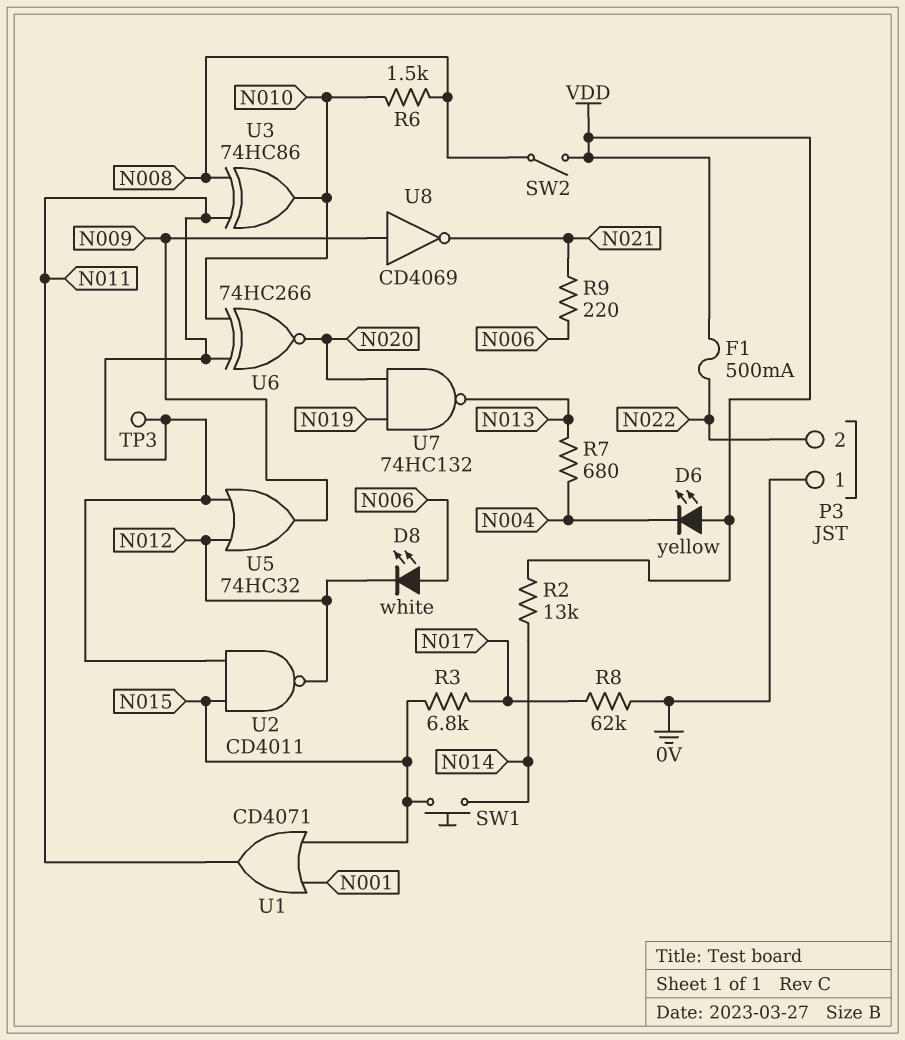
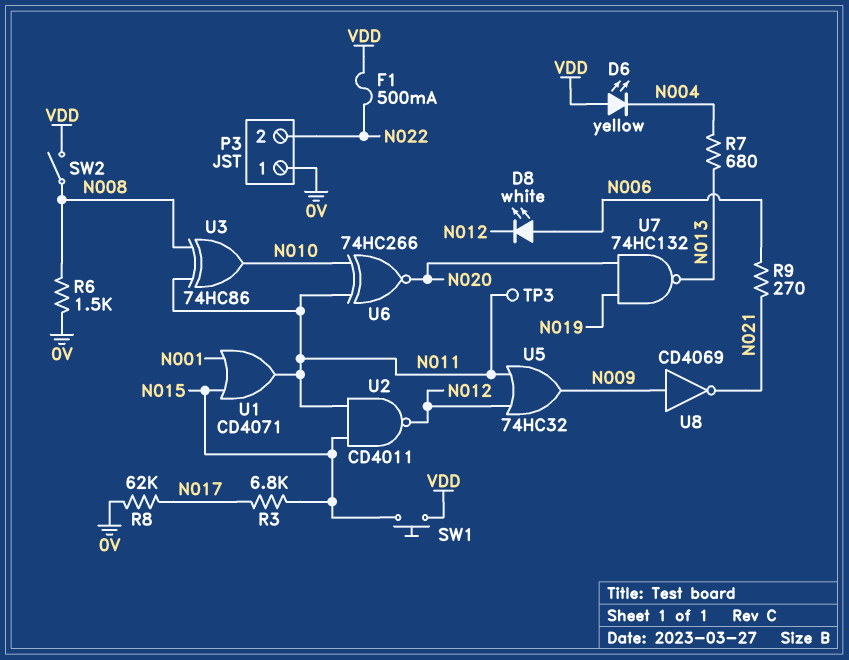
R2: 13k (N014, VDD) -> none
R6: 1.5k (N008, N010) -> 1.5k (0V, N008)
R9: 220 (N006, N021) -> 270 (N006, N021)
SW1: button (N014, N015) -> button (N015, VDD)

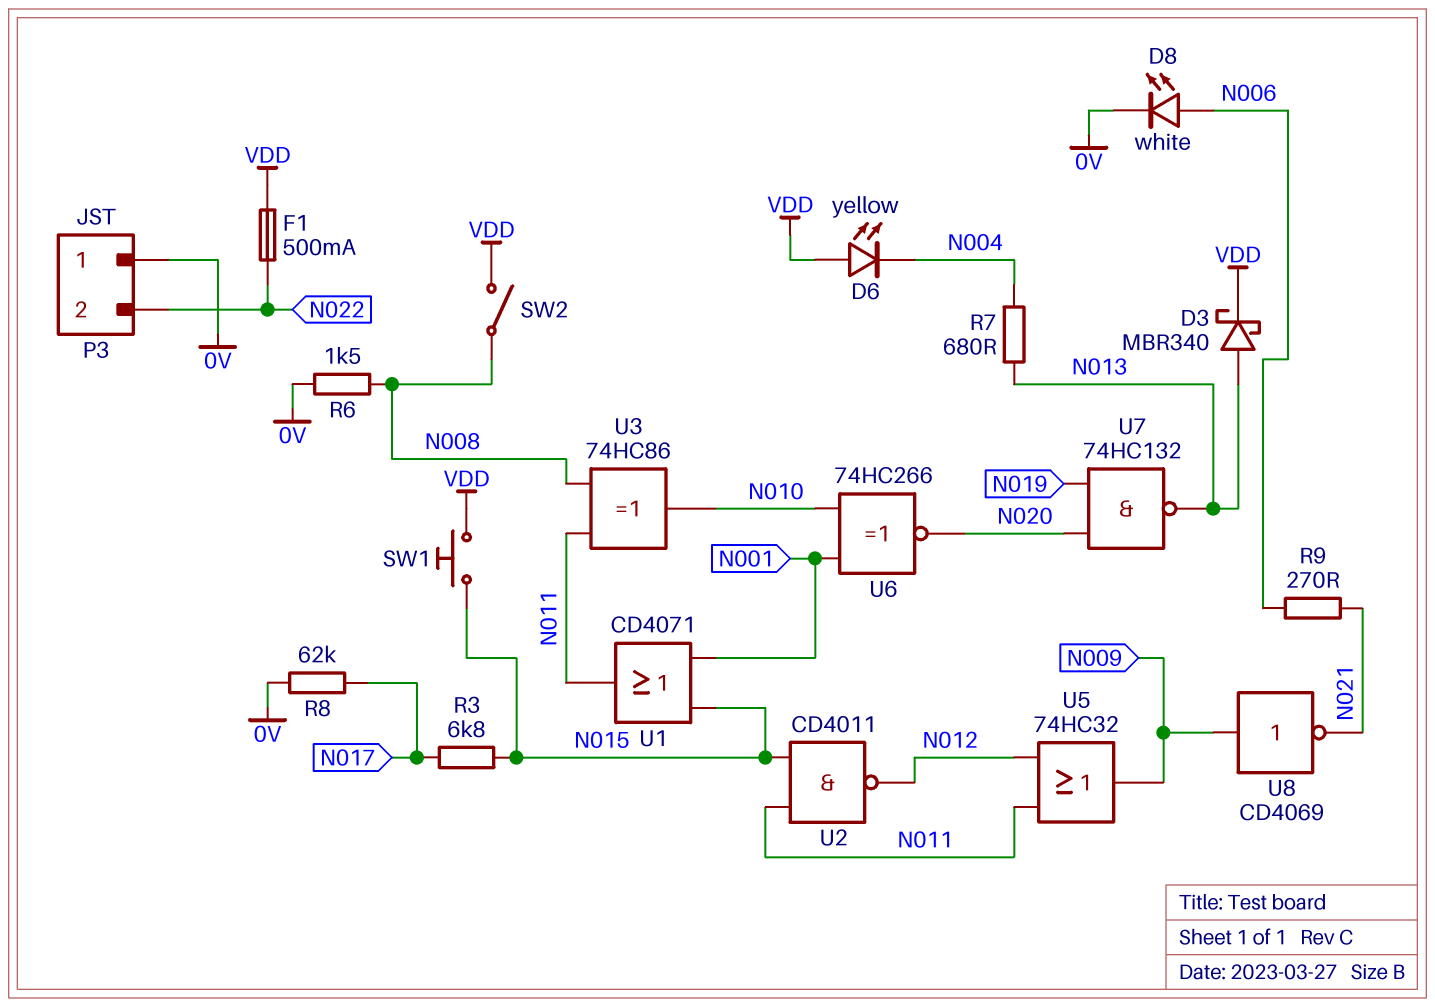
D3: none -> schottky MBR340 (A N013, K VDD)
D8: LED white (A N006, K N012) -> LED white (A N006, K 0V)
TP3: test point (N011) -> none
U6: XNOR 74HC266 (in N010, in N011, out N020) -> XNOR 74HC266 (in N001, in N010, out N020)

